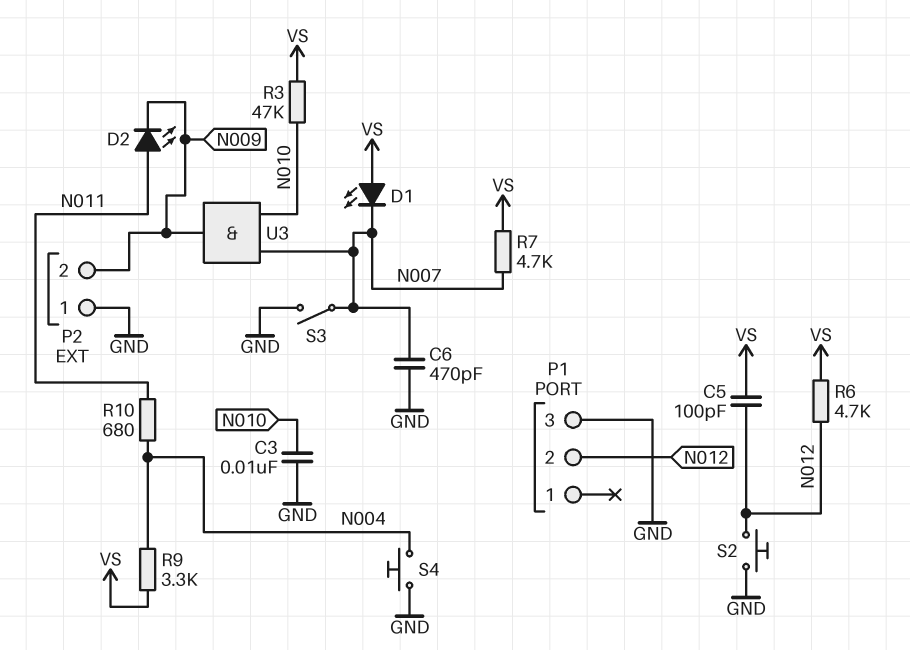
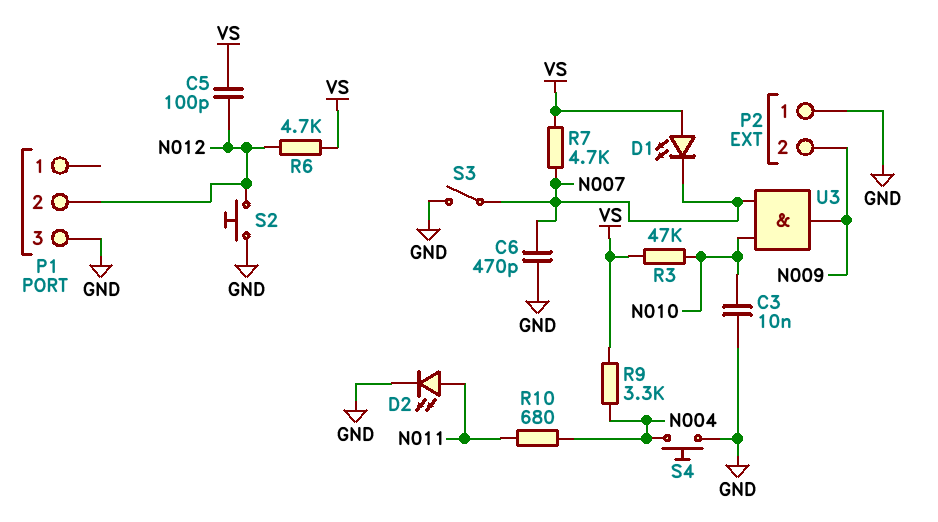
D2: LED (A N011, K N009) -> LED (A N011, K GND)

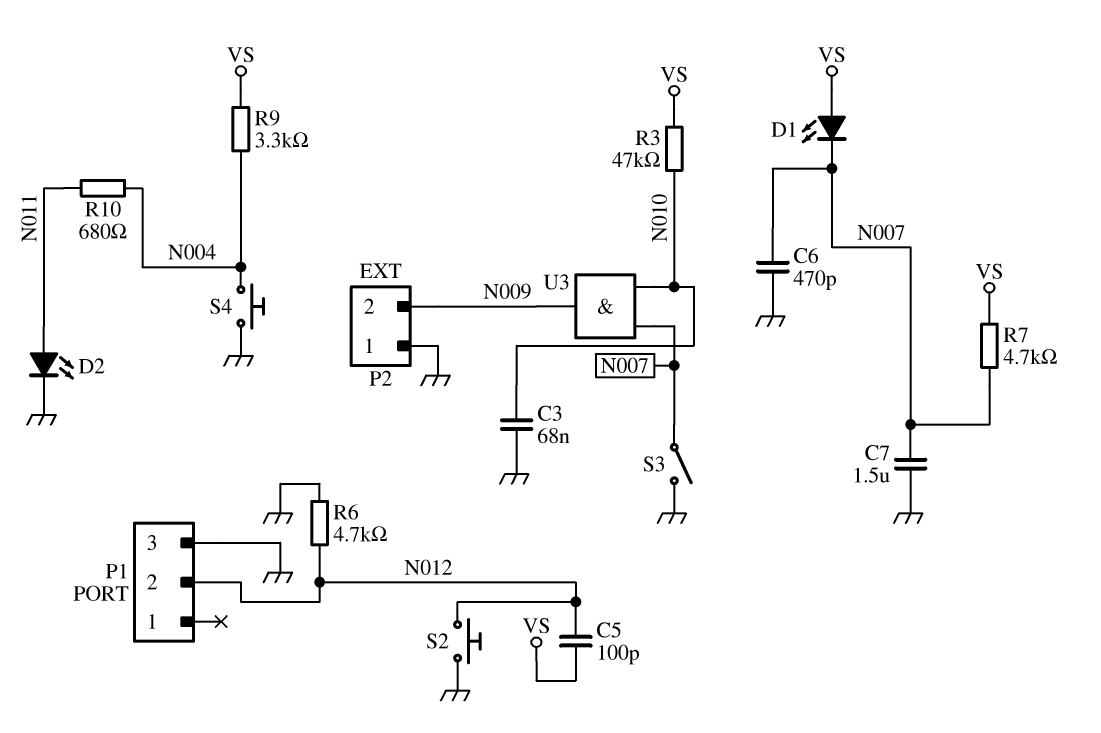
C3: 10nF (GND, N010) -> 68nF (GND, N010)
C7: none -> 1.5uF (GND, N007)
R6: 4.7k (N012, VS) -> 4.7k (GND, N012)

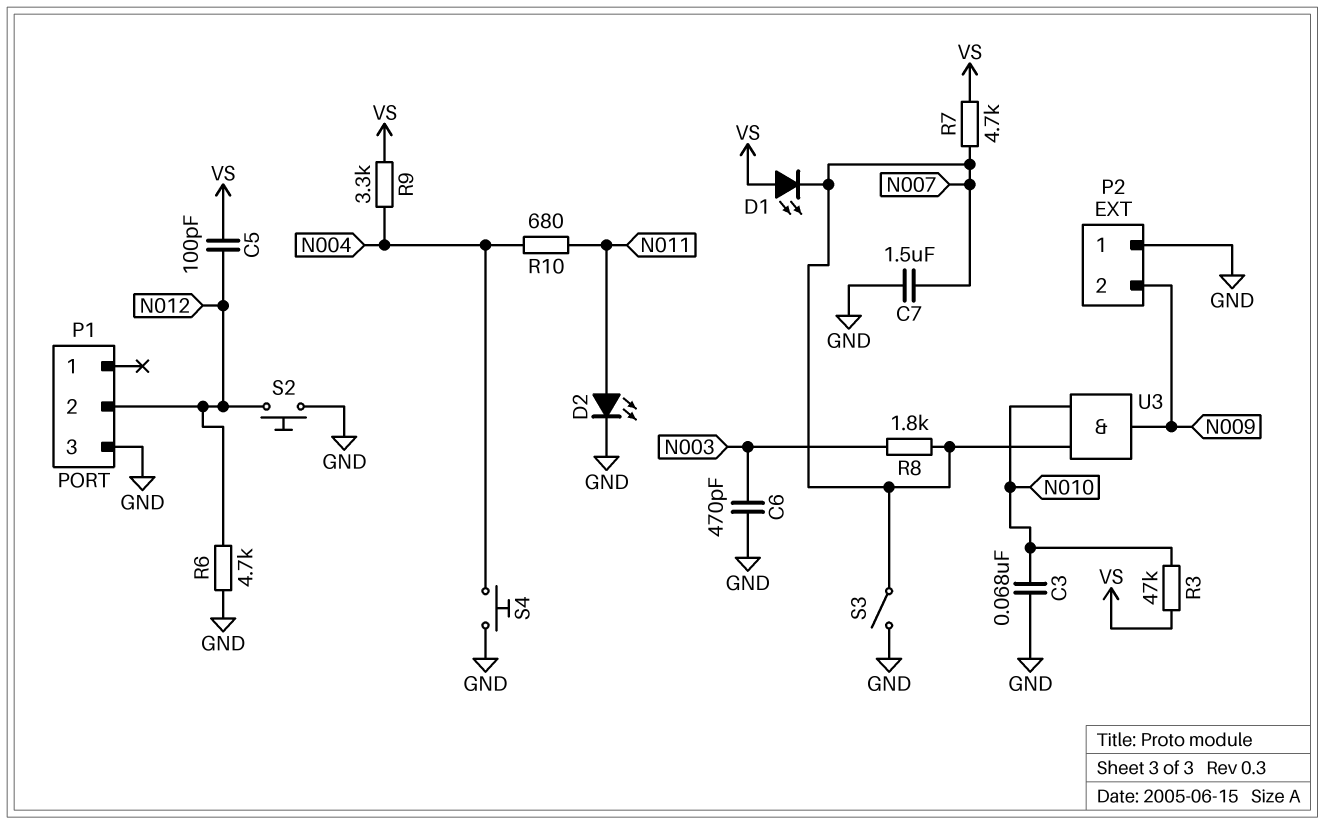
C6: 470pF (GND, N007) -> 470pF (GND, N003)
R8: none -> 1.8k (N003, N007)

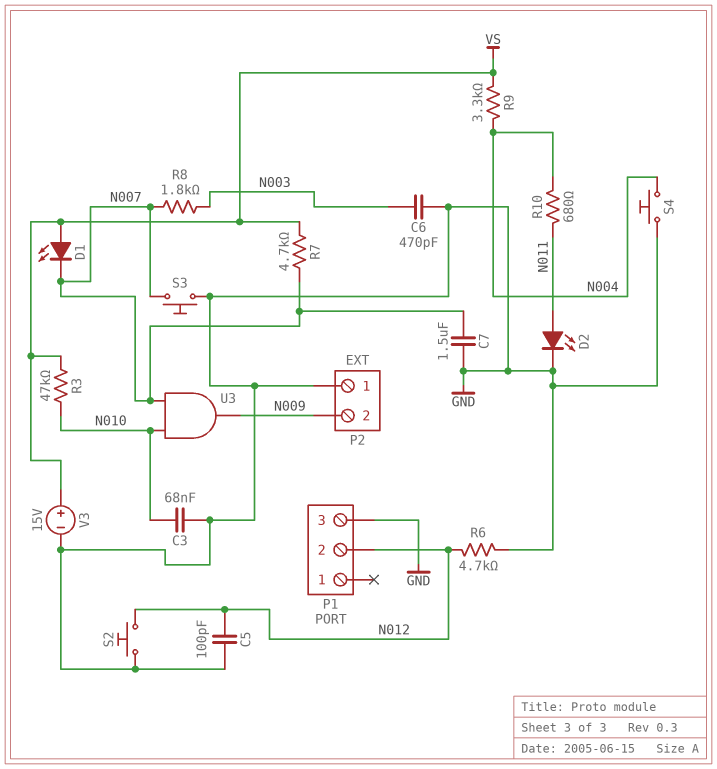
C5: 100pF (N012, VS) -> 100pF (GND, N012)
S3: switch (GND, N007) -> button (GND, N007)
V3: none -> 15V (plus VS, minus GND)

